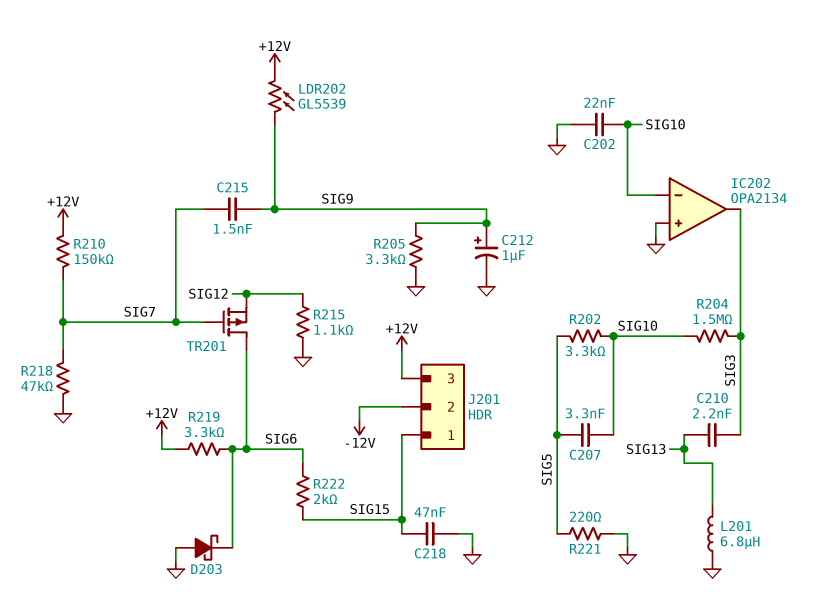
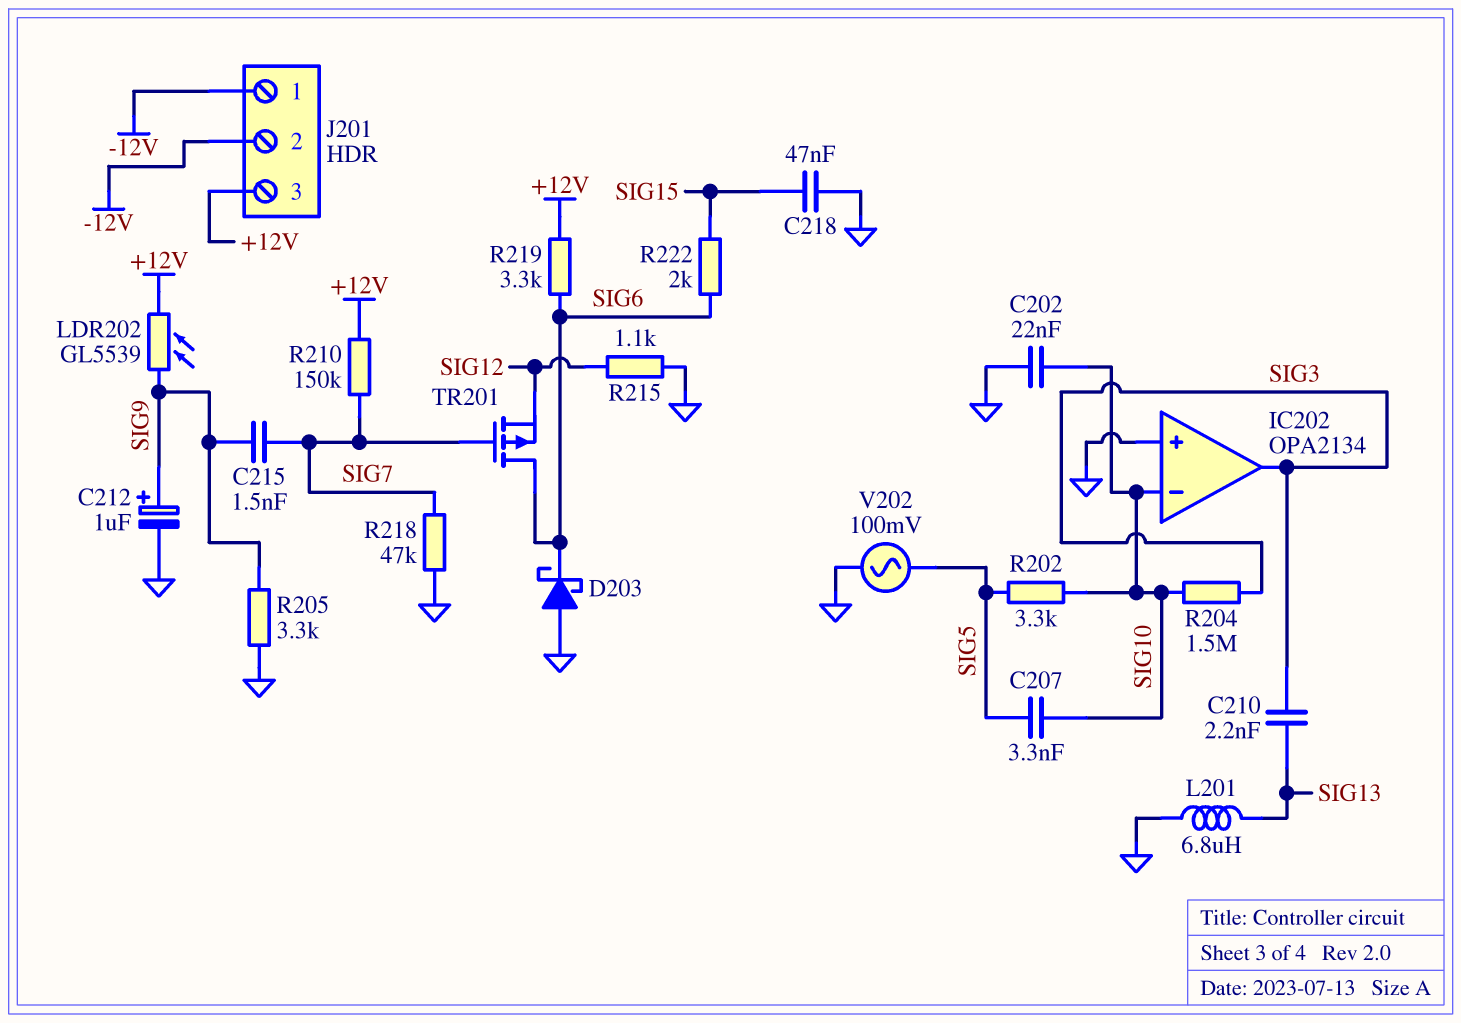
J201 pin 1: SIG15 -> -12V
R221: 220 (GND, SIG5) -> none
V202: none -> AC 100mV (GND, SIG5)

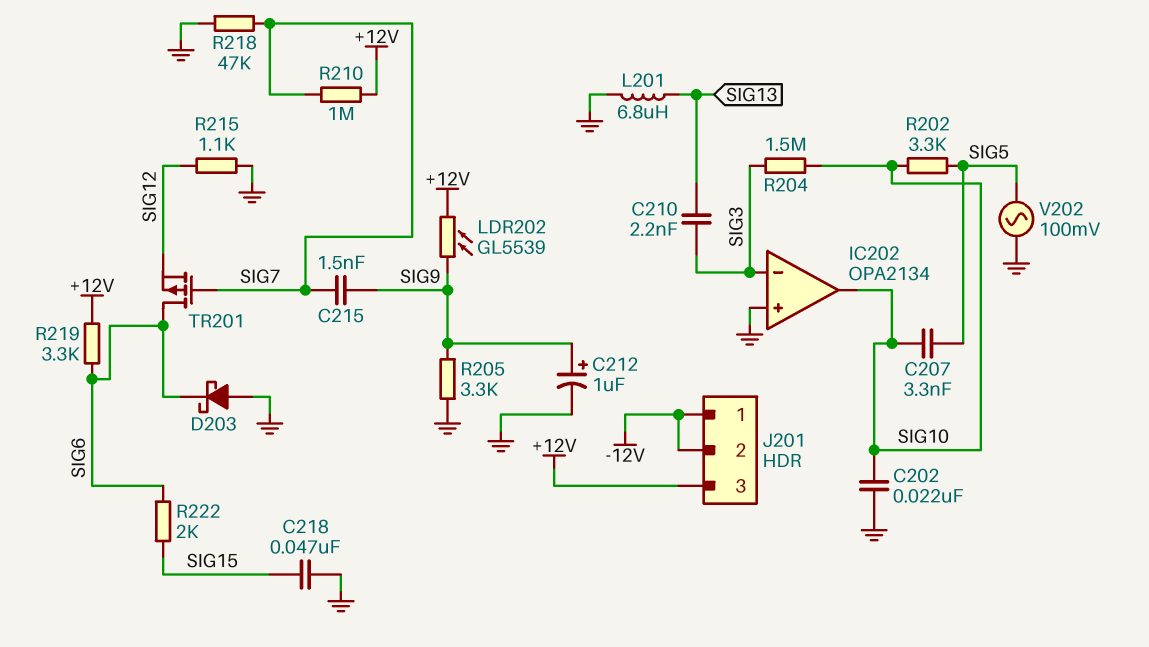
IC202 pin in-: SIG10 -> SIG3
IC202 pin out: SIG3 -> SIG10
R210: 150k (+12V, SIG7) -> 1M (+12V, SIG7)

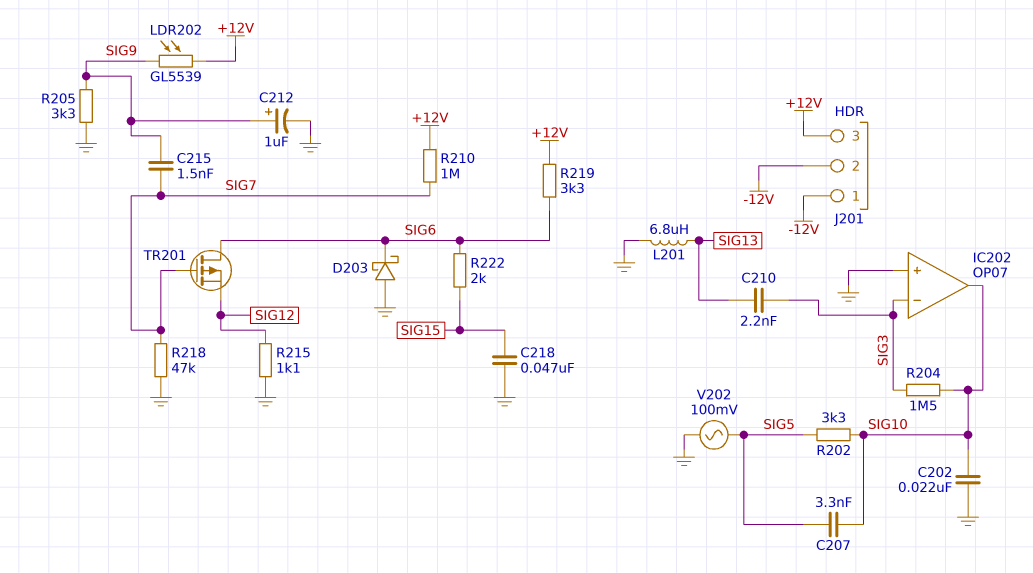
IC202: OPA2134 -> OP07

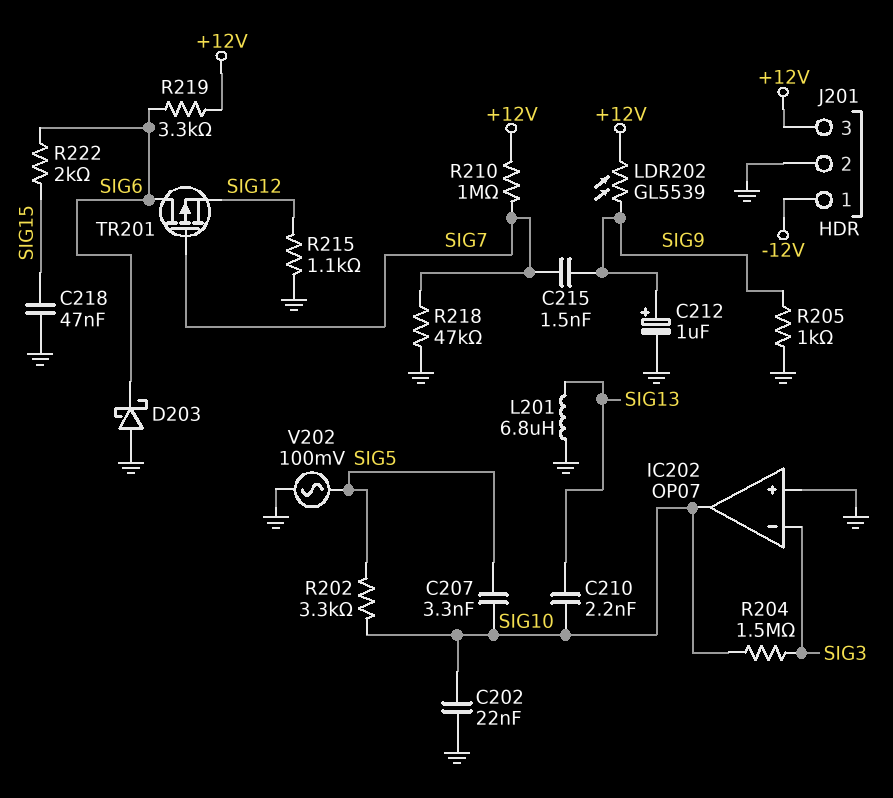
C210: 2.2nF (SIG3, SIG13) -> 2.2nF (SIG10, SIG13)
J201 pin 2: -12V -> GND
R205: 3.3k (GND, SIG9) -> 1k (GND, SIG9)

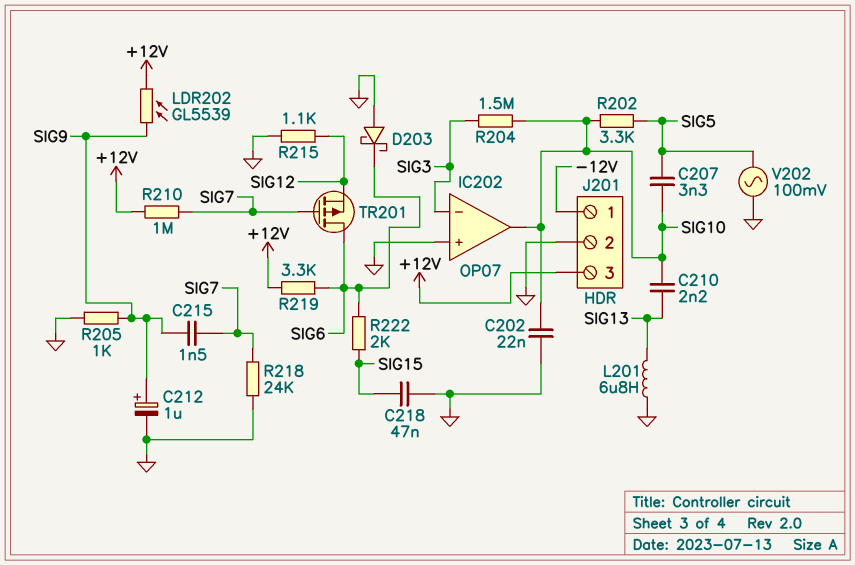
R218: 47k (GND, SIG7) -> 24k (GND, SIG7)

